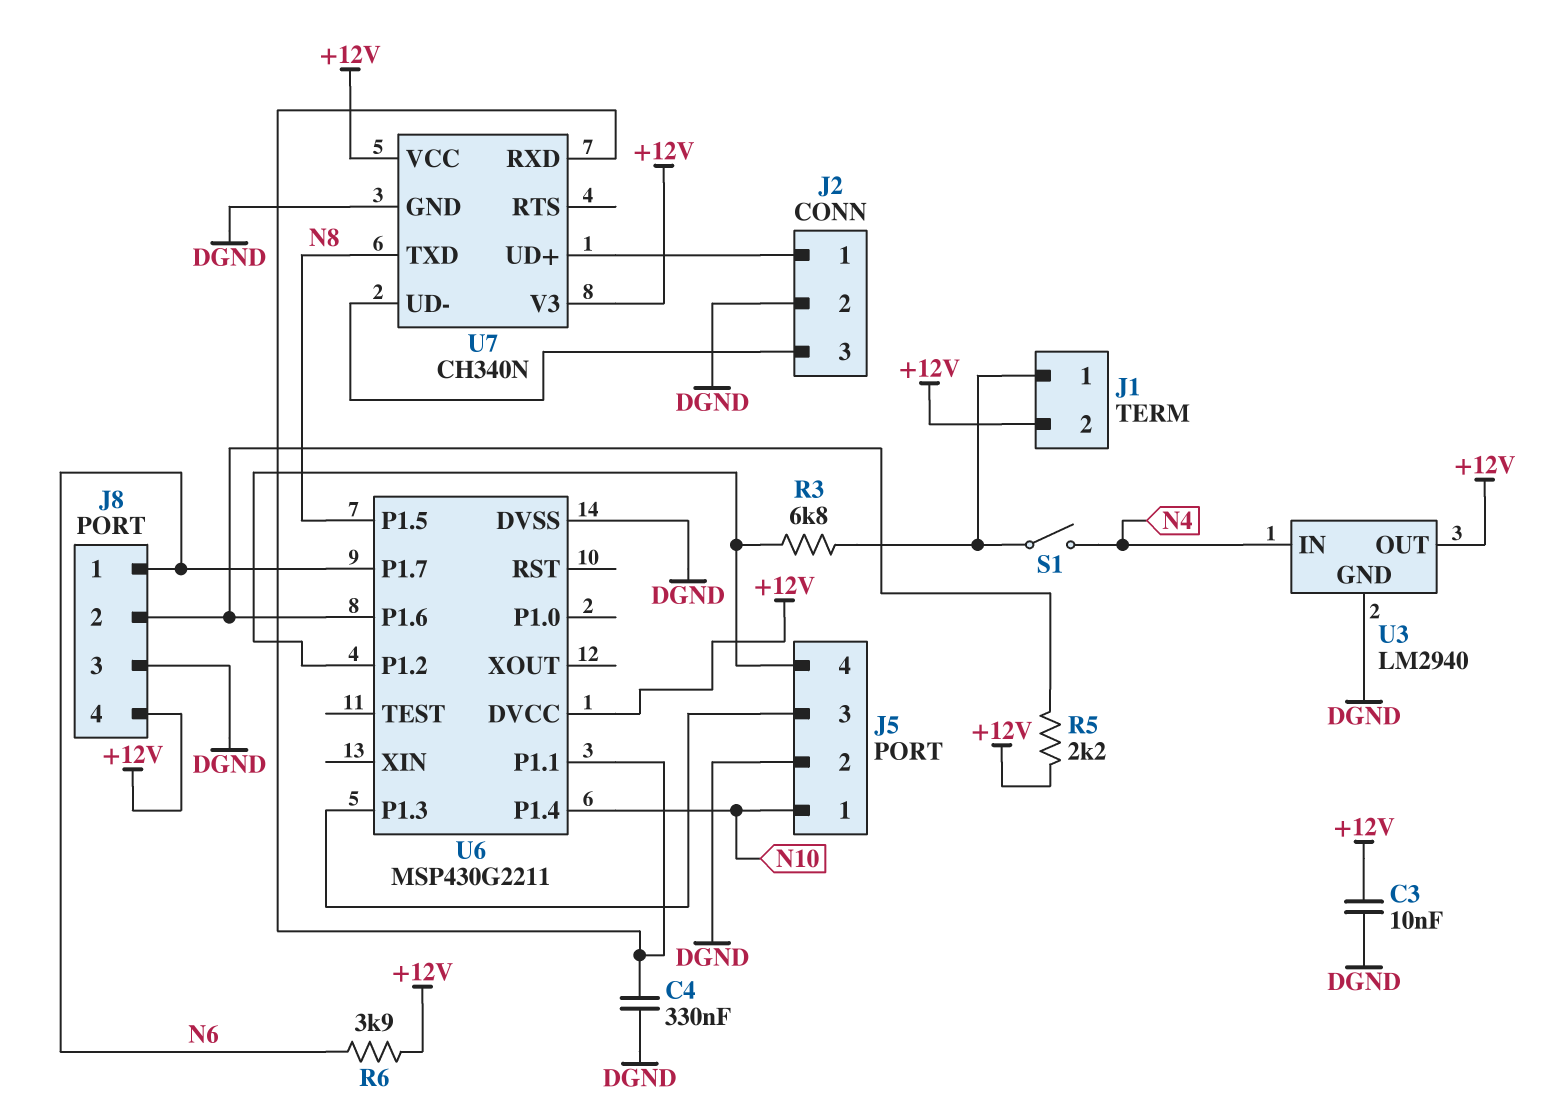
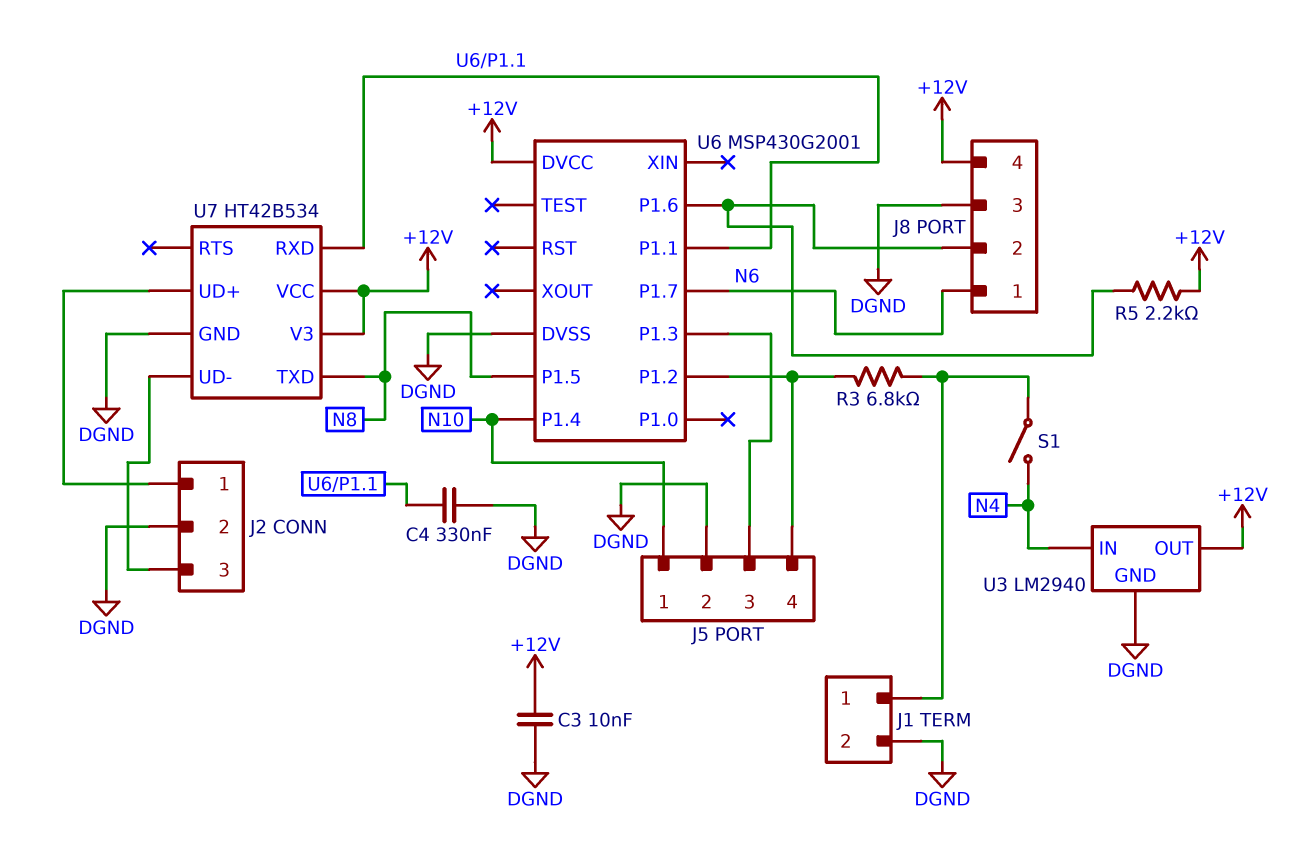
J1 pin 2: +12V -> DGND
R6: 3.9k (+12V, N6) -> none
U6: MSP430G2211 -> MSP430G2001
U7: CH340N -> HT42B534

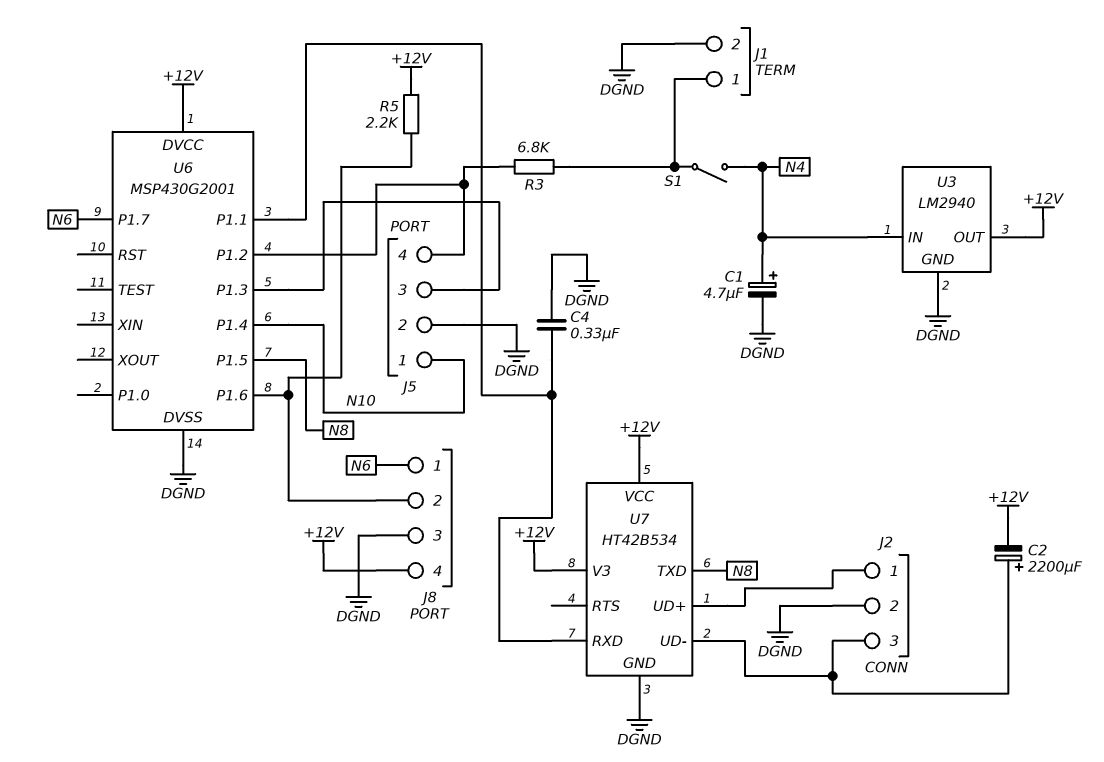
C1: none -> 4.7uF (plus N4, minus DGND)
C2: none -> 2200uF (plus J2/3, minus +12V)
C3: 10nF (+12V, DGND) -> none

